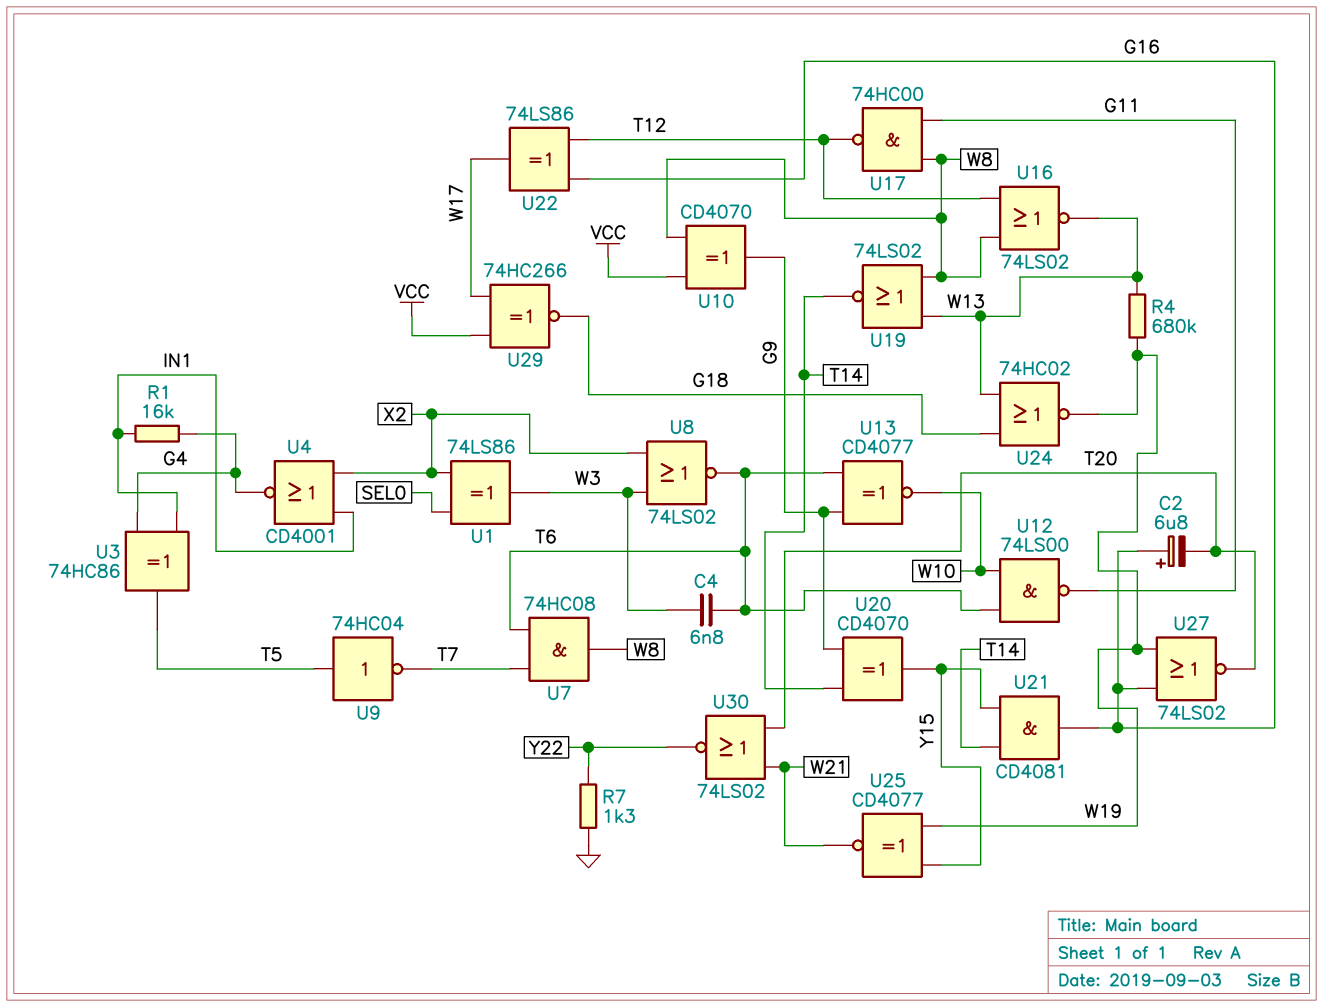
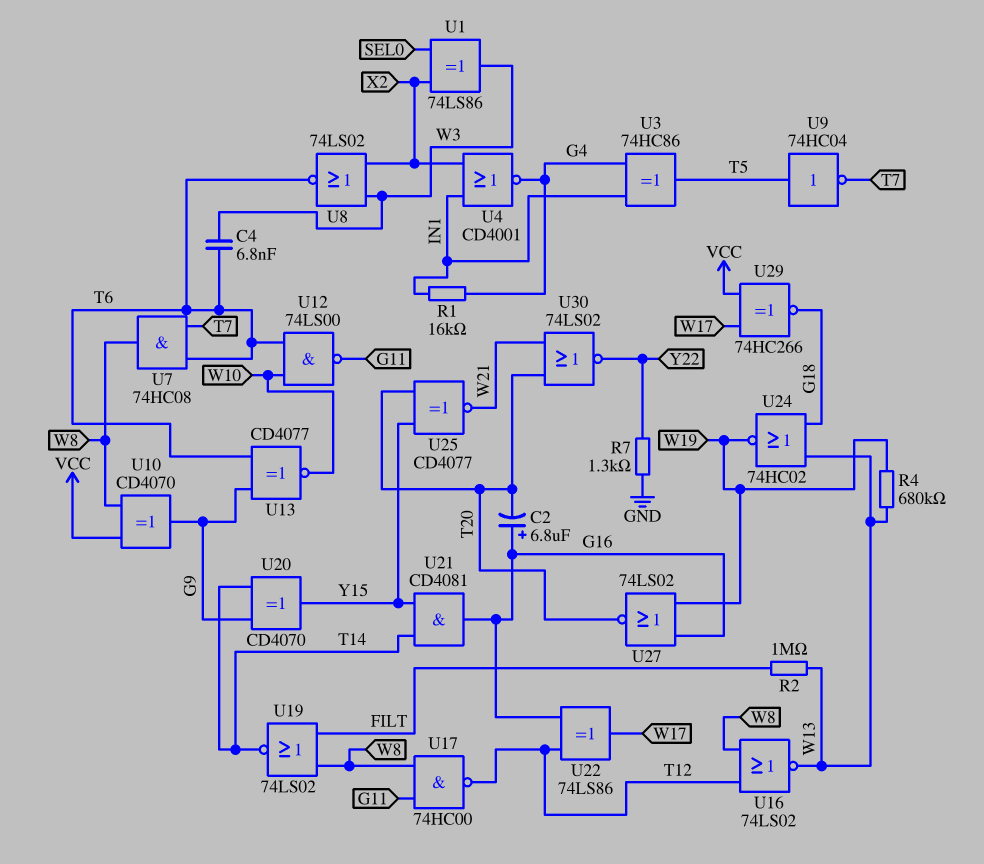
R2: none -> 1M (FILT, W13)
U19: NOR 74LS02 (in W8, in W13, out T14) -> NOR 74LS02 (in FILT, in W8, out T14)
U25: XNOR CD4077 (in W19, in Y15, out W21) -> XNOR CD4077 (in T20, in Y15, out W21)

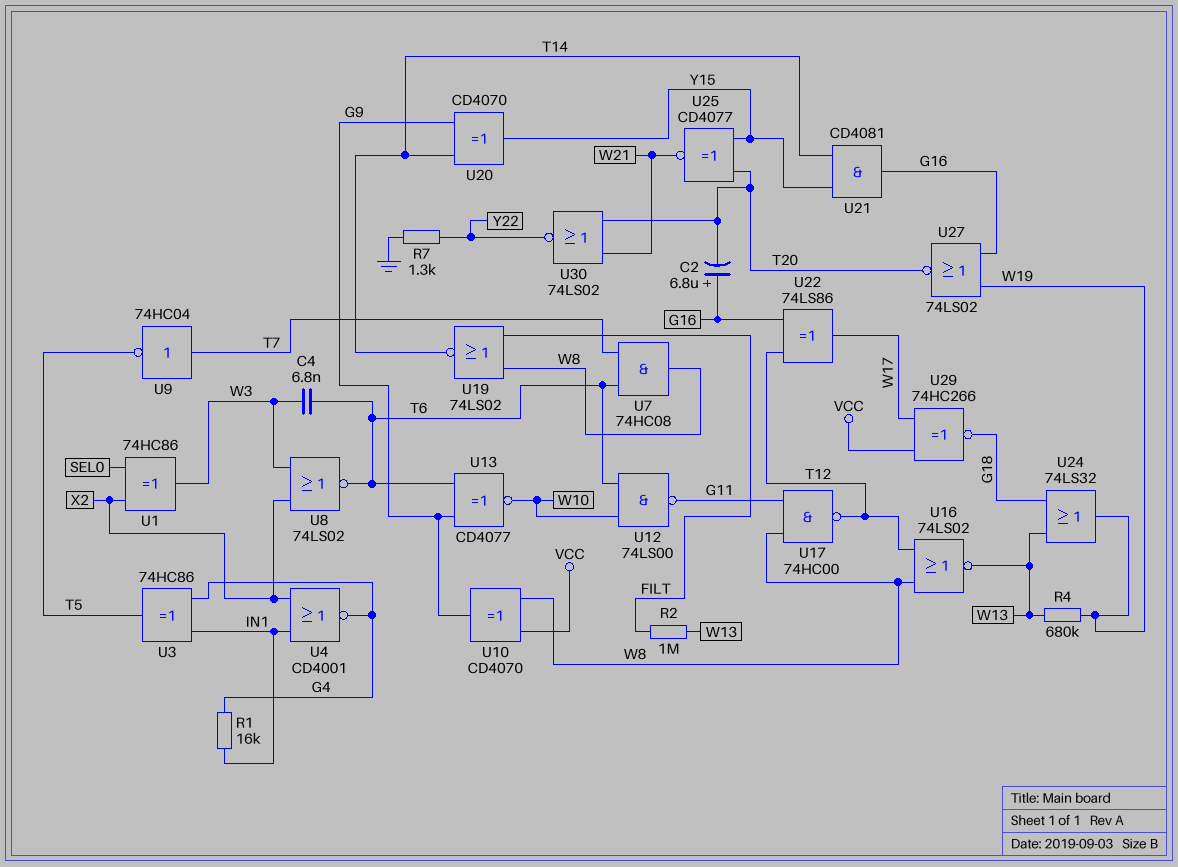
U1: XOR 74LS86 (in SEL0, in X2, out W3) -> XOR 74HC86 (in SEL0, in X2, out W3)
U9: NOT 74HC04 (in T5, out T7) -> NOT 74HC04 (in T7, out T5)
U24: NOR 74HC02 (in G18, in W13, out W19) -> OR 74LS32 (in G18, in W13, out W19)

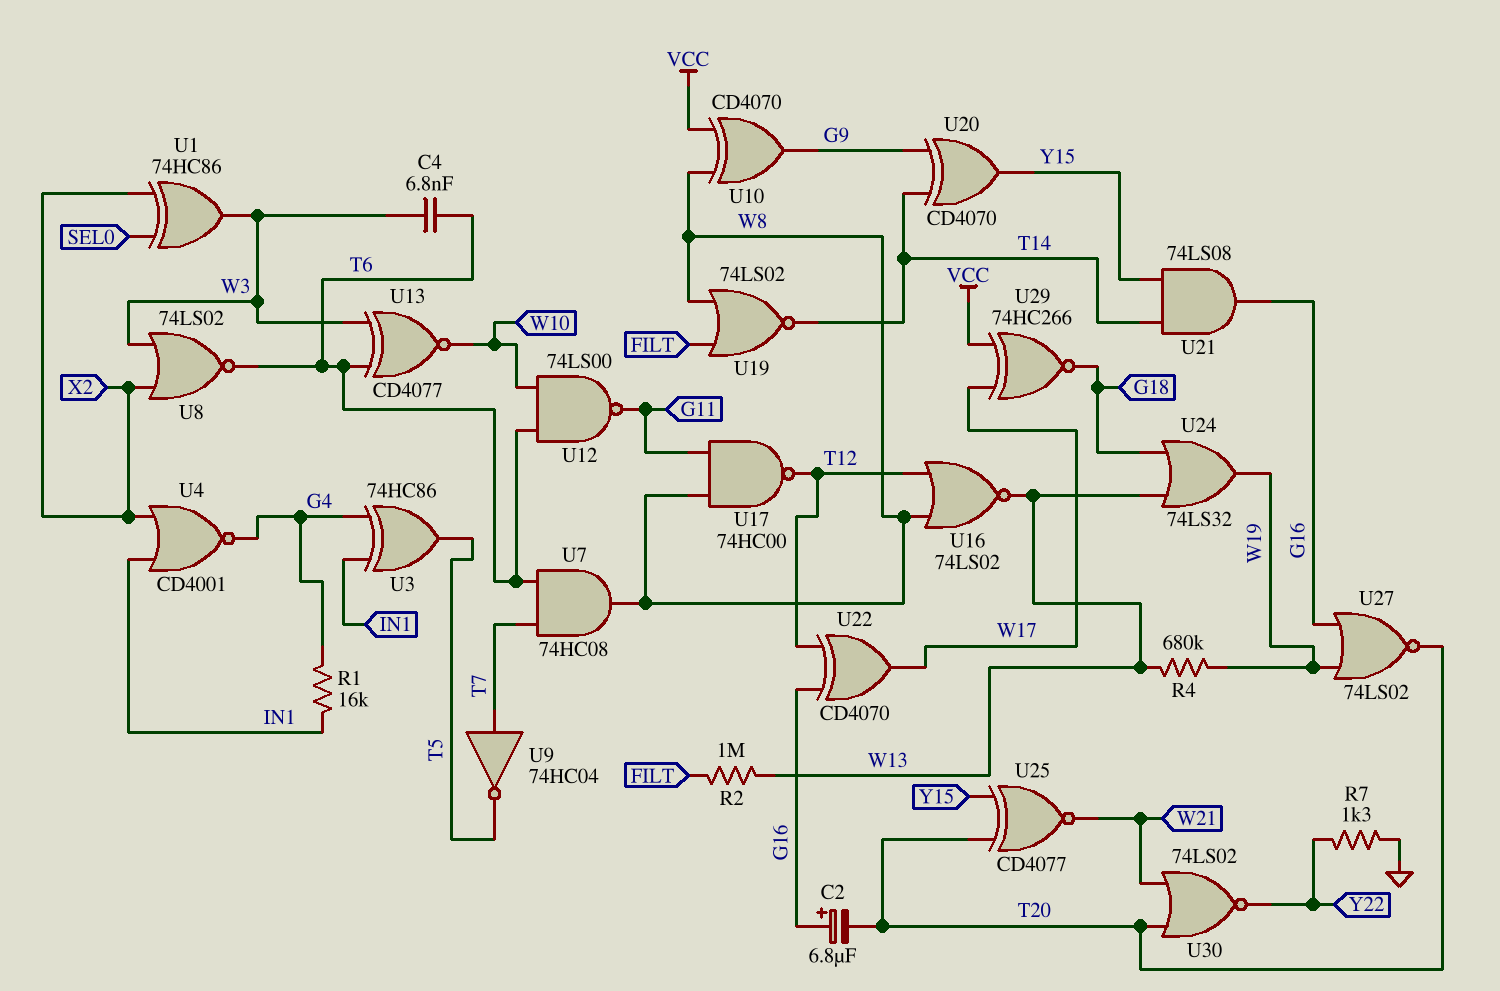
U13: XNOR CD4077 (in G9, in T6, out W10) -> XNOR CD4077 (in T6, in W3, out W10)
U21: AND CD4081 (in T14, in Y15, out G16) -> AND 74LS08 (in T14, in Y15, out G16)
U22: XOR 74LS86 (in G16, in T12, out W17) -> XOR CD4070 (in G16, in T12, out W17)

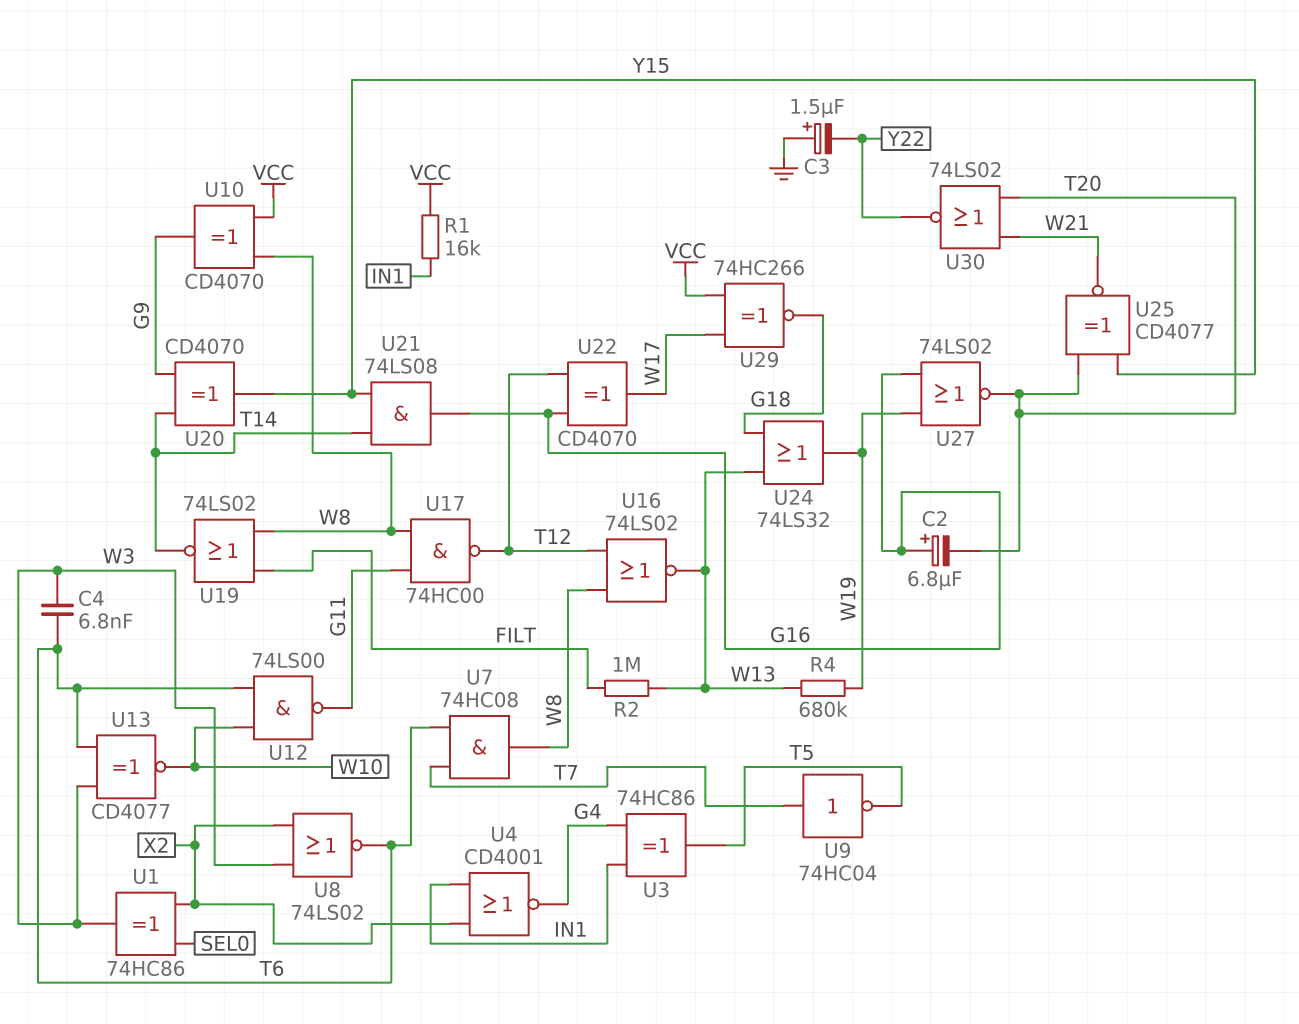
C3: none -> 1.5uF (plus GND, minus Y22)
R1: 16k (G4, IN1) -> 16k (IN1, VCC)
R7: 1.3k (GND, Y22) -> none

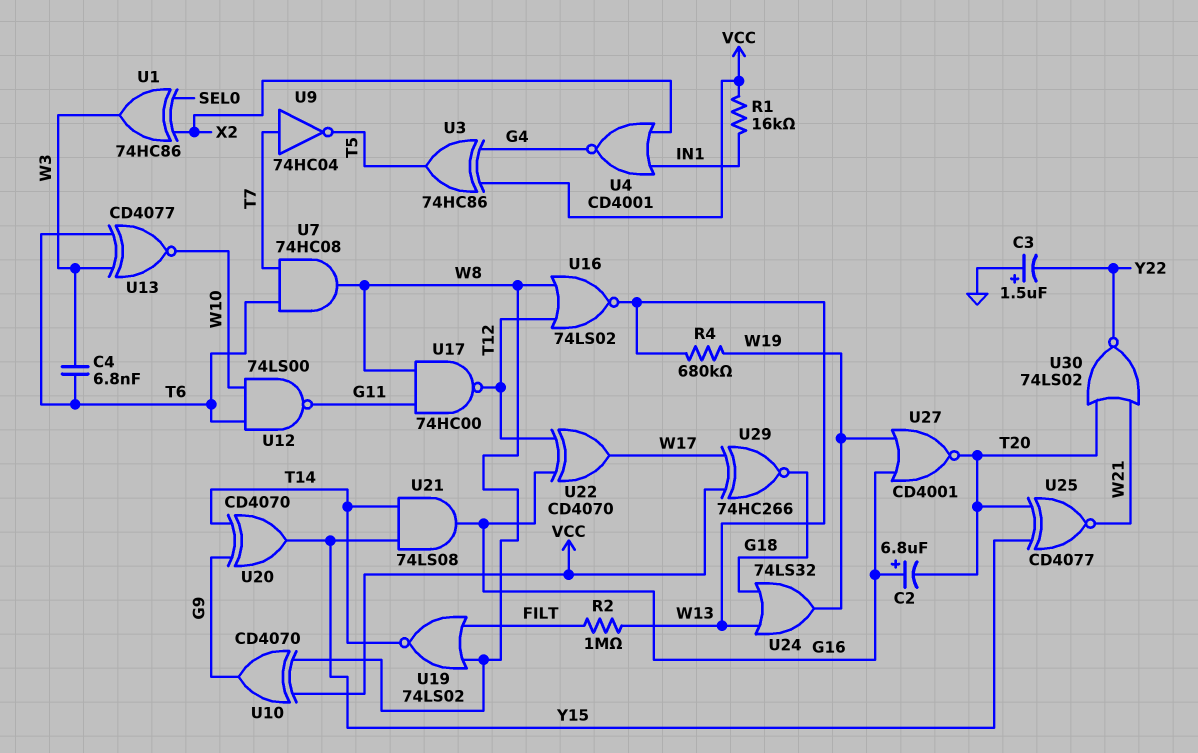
U3: XOR 74HC86 (in G4, in IN1, out T5) -> XOR 74HC86 (in G4, in VCC, out T5)
U8: NOR 74LS02 (in W3, in X2, out T6) -> none
U27: NOR 74LS02 (in G16, in W19, out T20) -> NOR CD4001 (in G16, in W19, out T20)

